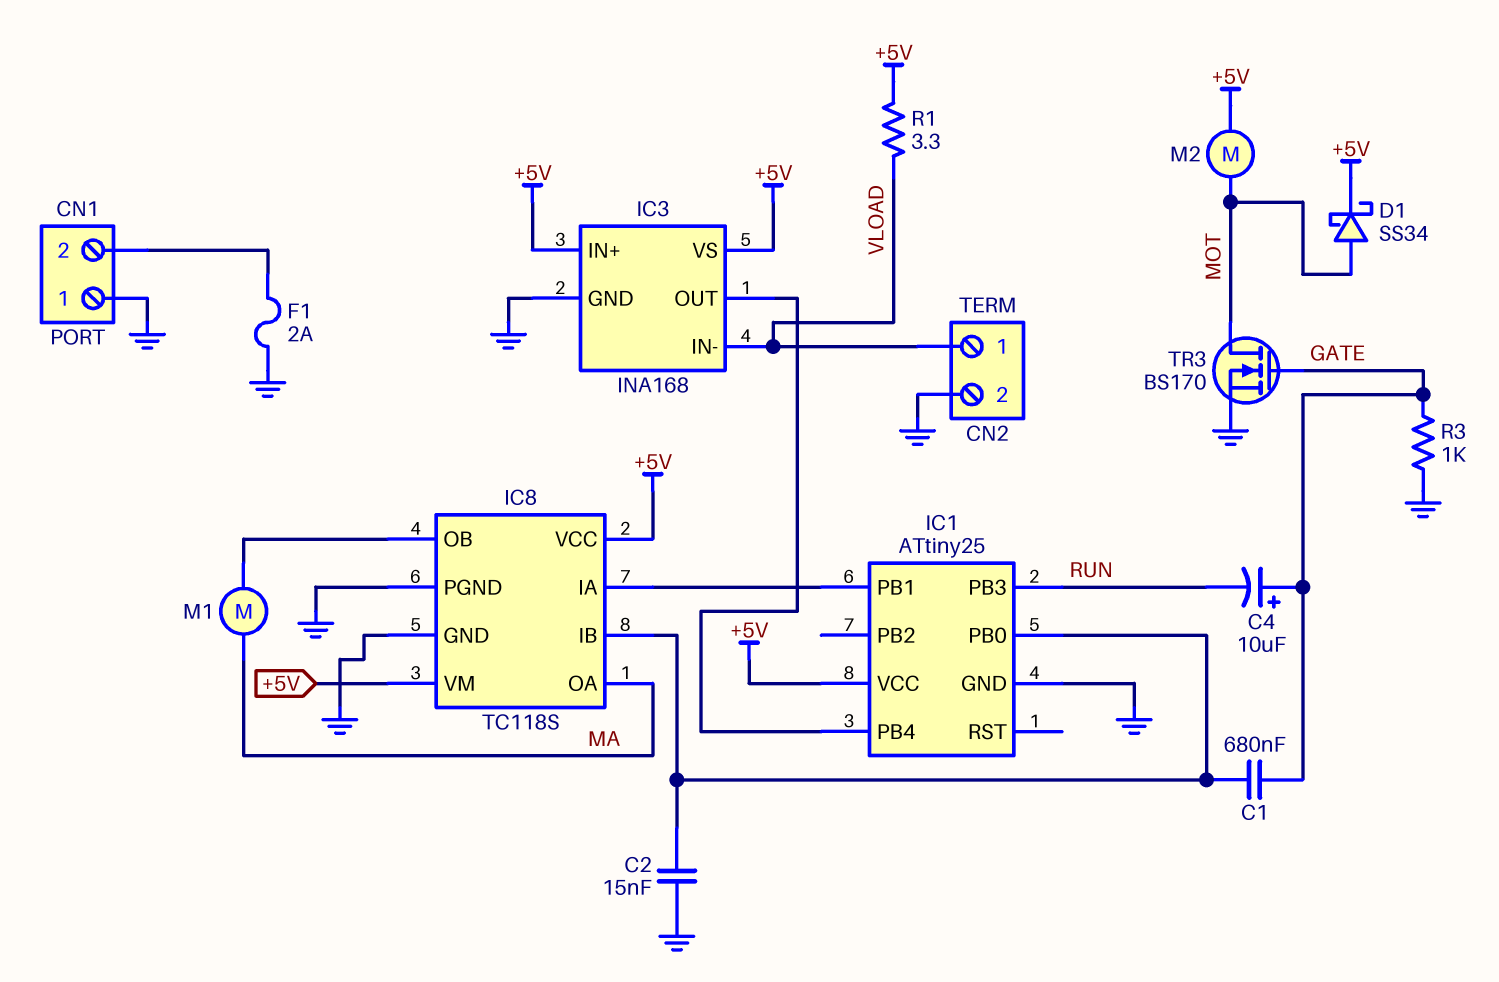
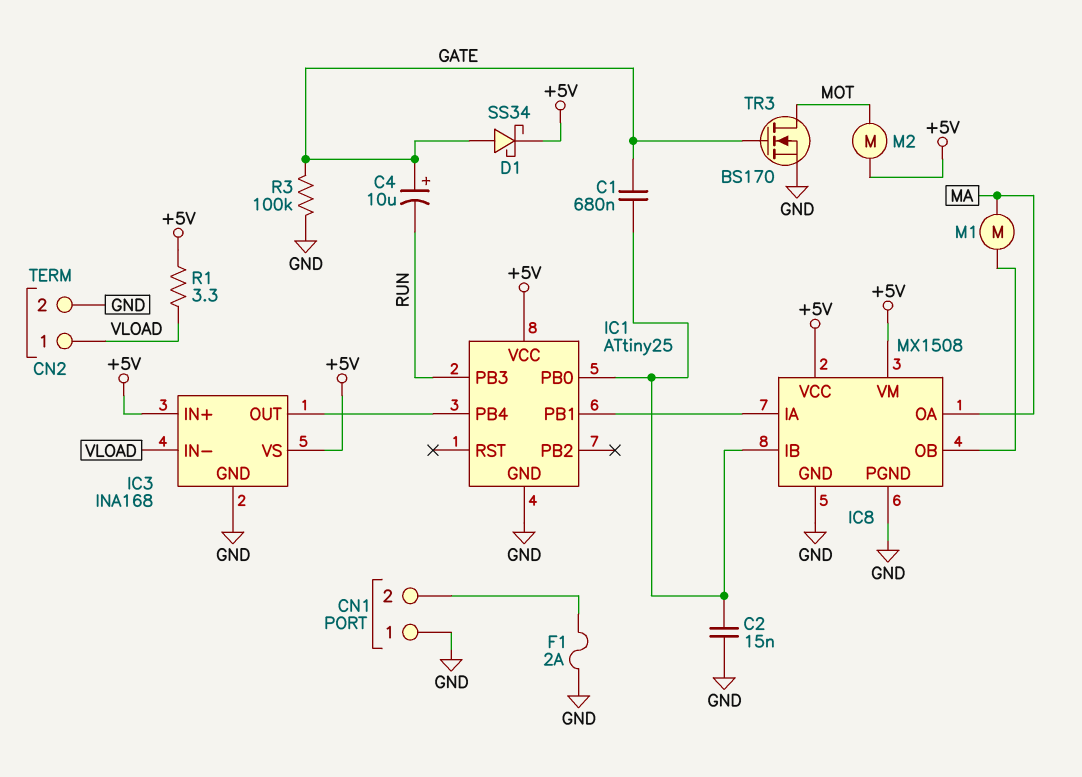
D1: schottky SS34 (A MOT, K +5V) -> schottky SS34 (A GATE, K +5V)
IC8: TC118S -> MX1508
R3: 1k (GATE, GND) -> 100k (GATE, GND)

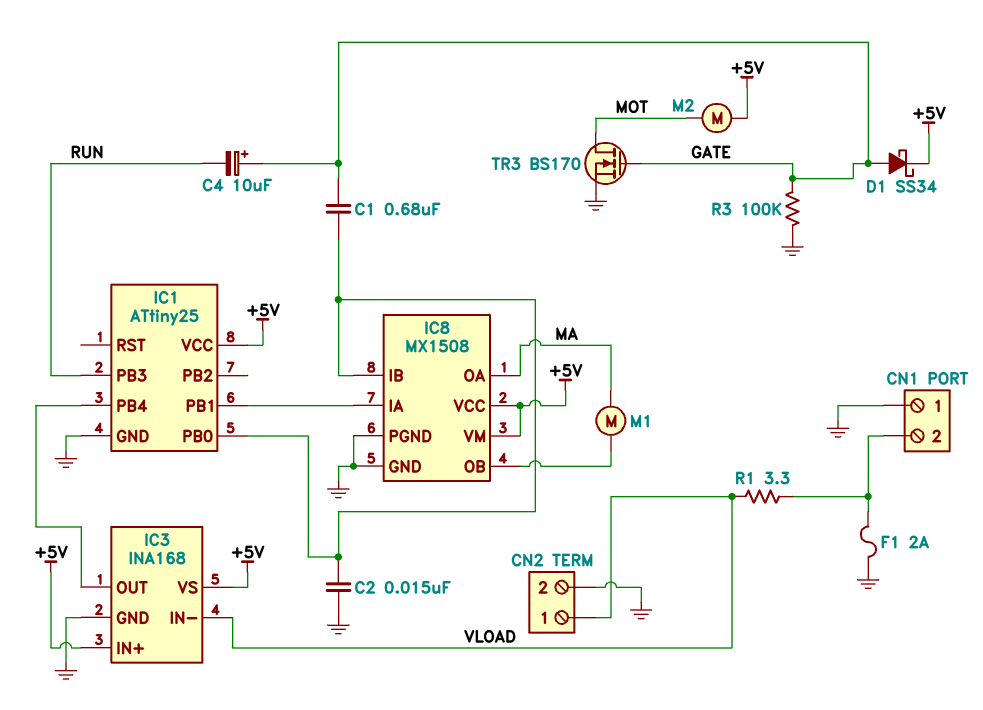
R1: 3.3 (+5V, VLOAD) -> 3.3 (CN1/2, VLOAD)

